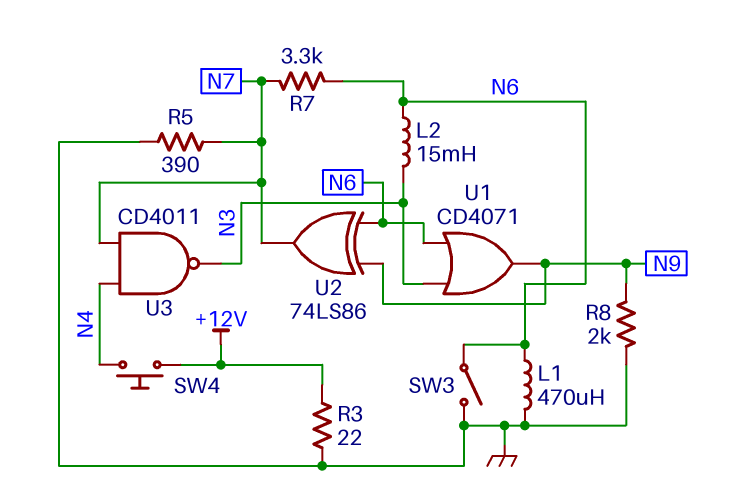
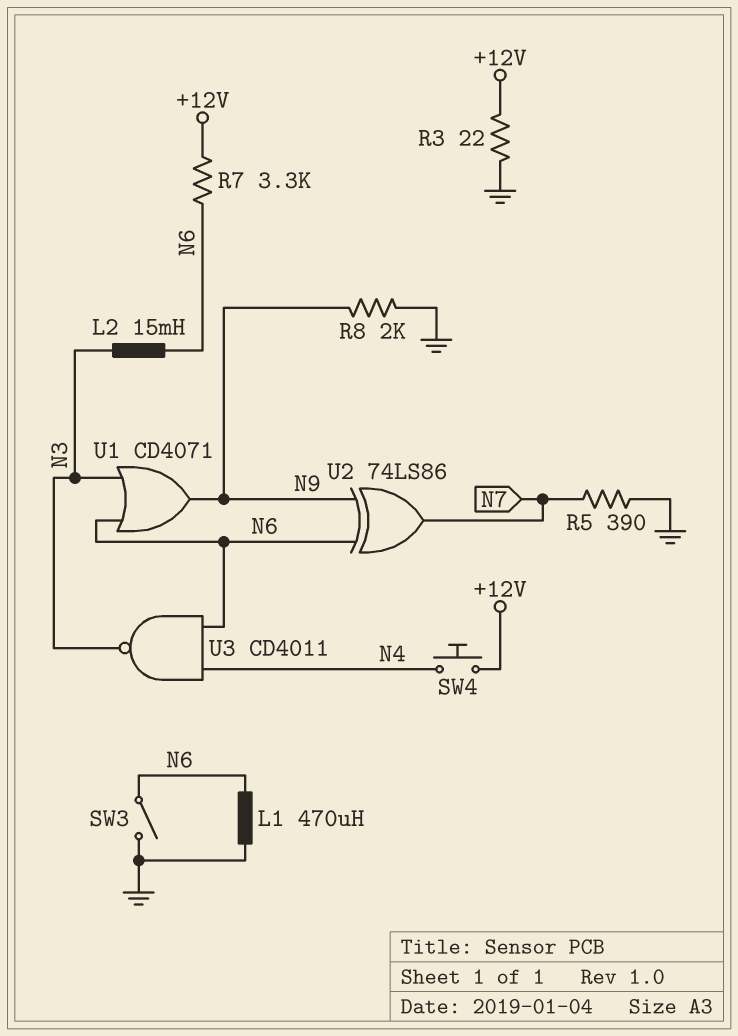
R7: 3.3k (N6, N7) -> 3.3k (+12V, N6)
U3: NAND CD4011 (in N4, in N7, out N3) -> NAND CD4011 (in N4, in N6, out N3)

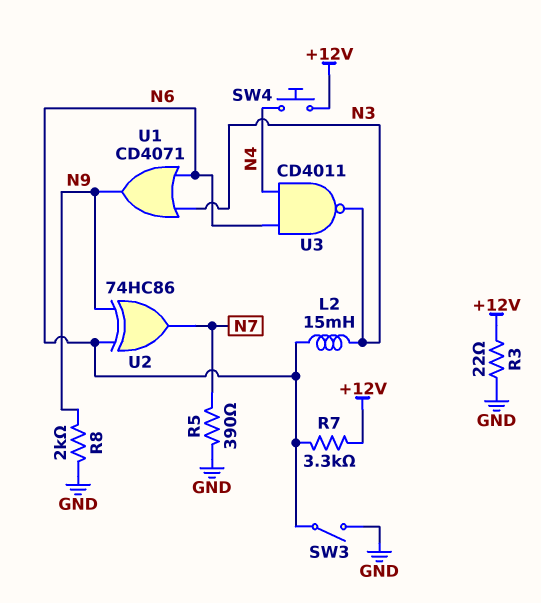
L1: 470uH (GND, N6) -> none
U2: XOR 74LS86 (in N6, in N9, out N7) -> XOR 74HC86 (in N6, in N9, out N7)

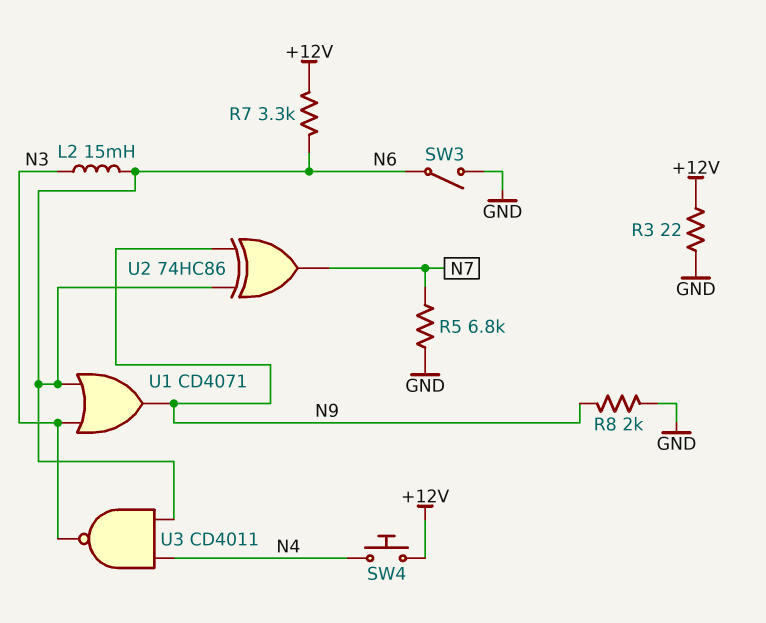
R5: 390 (GND, N7) -> 6.8k (GND, N7)

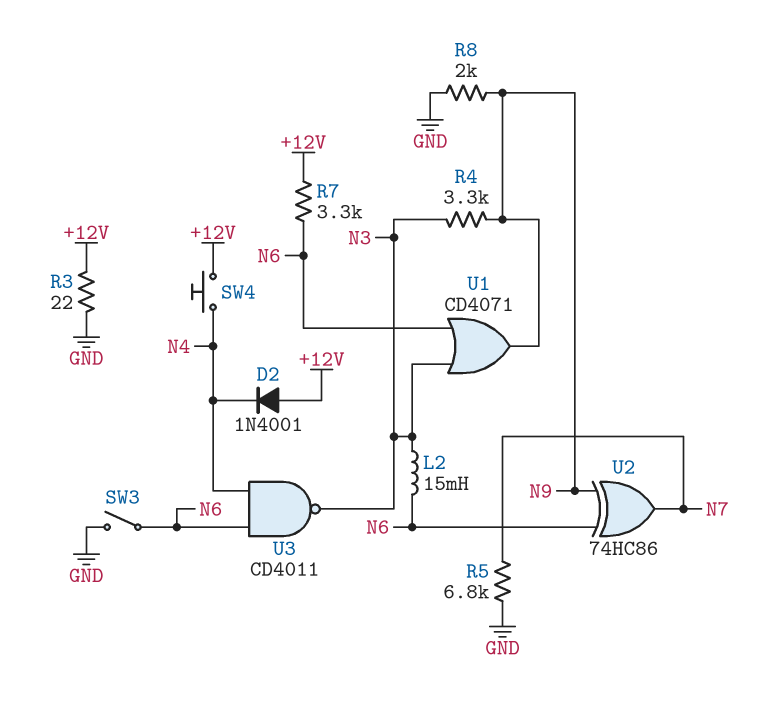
D2: none -> diode 1N4001 (A +12V, K N4)
R4: none -> 3.3k (N3, N9)

